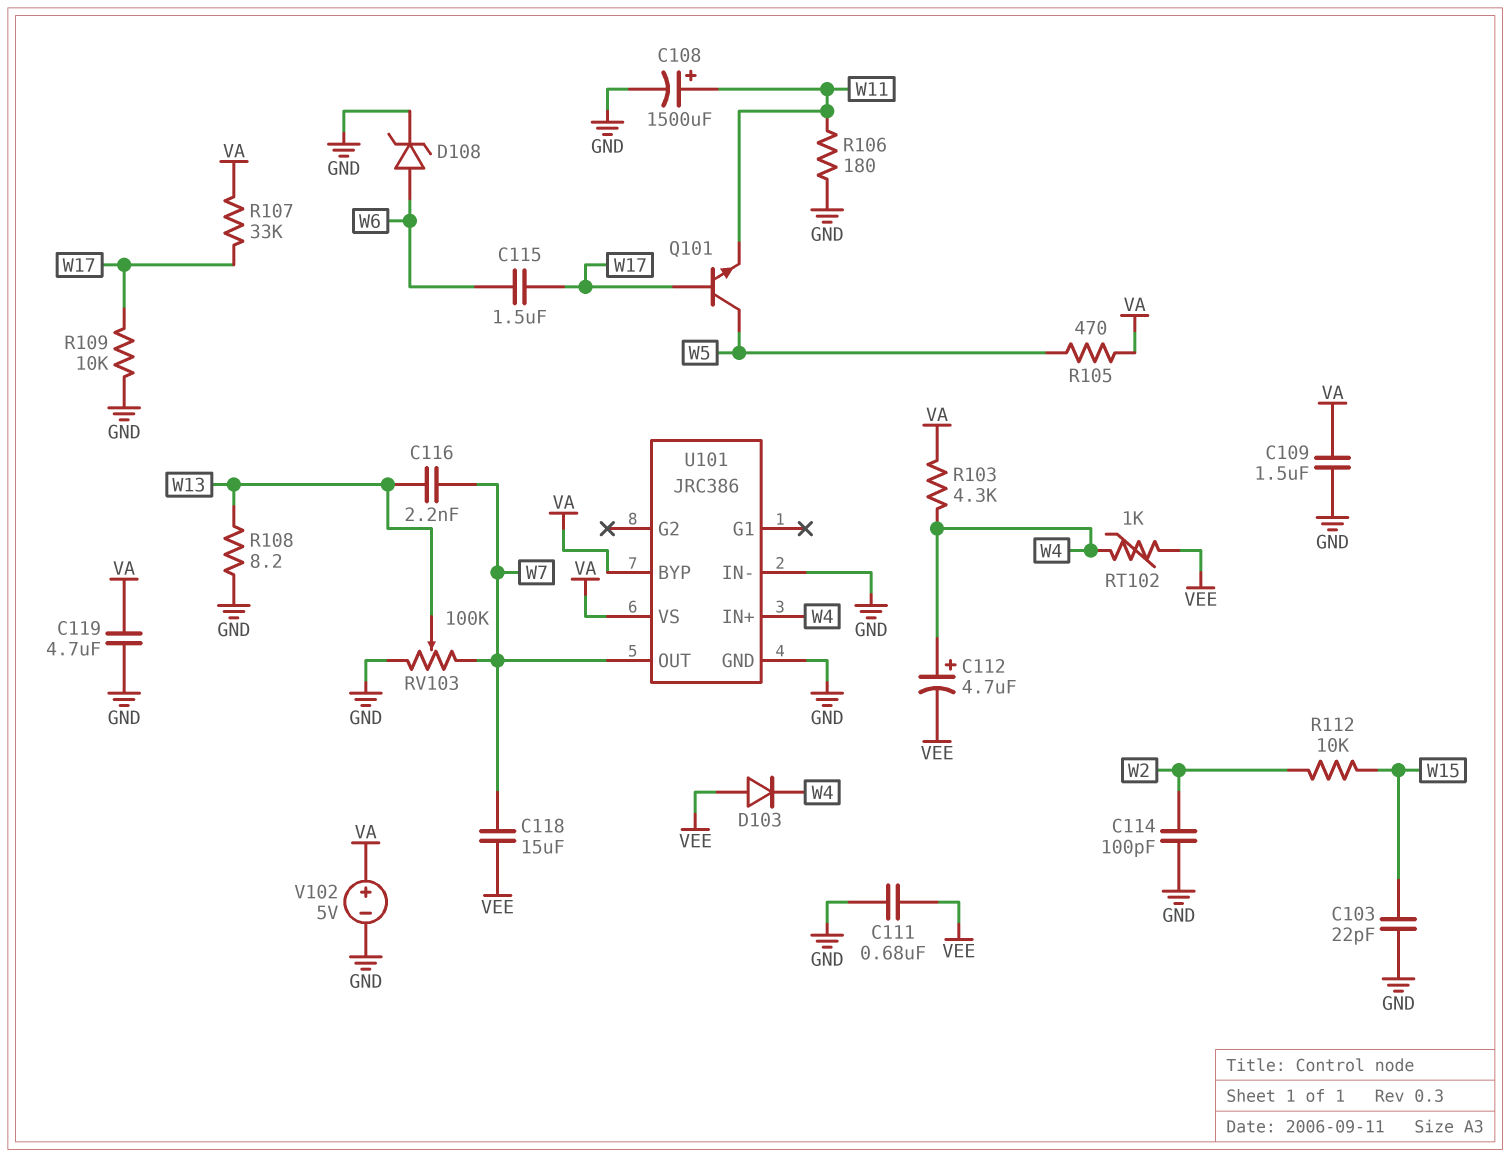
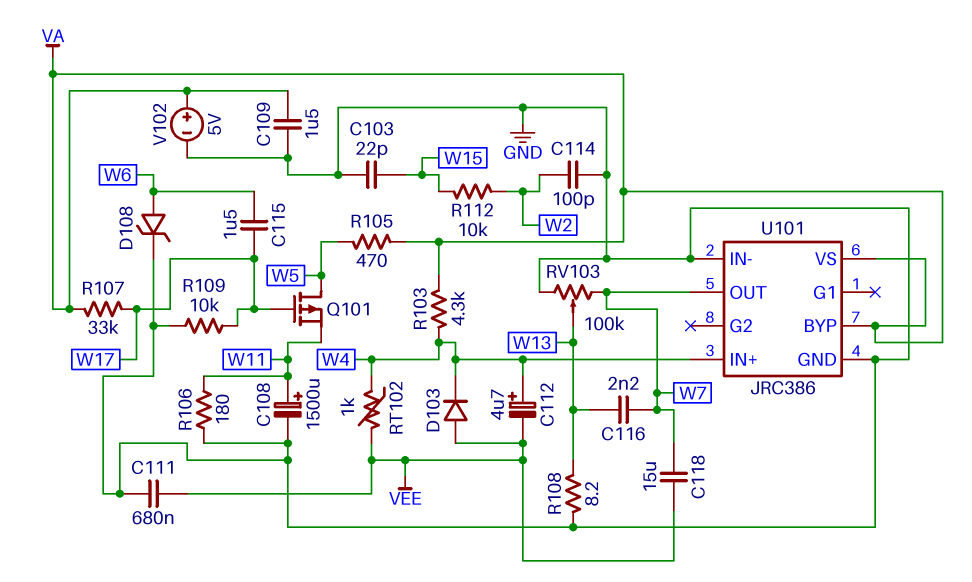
C119: 4.7uF (GND, VA) -> none
Q101: NPN (B W17, C W5, E W11) -> PMOS (G W17, D W5, S W11)

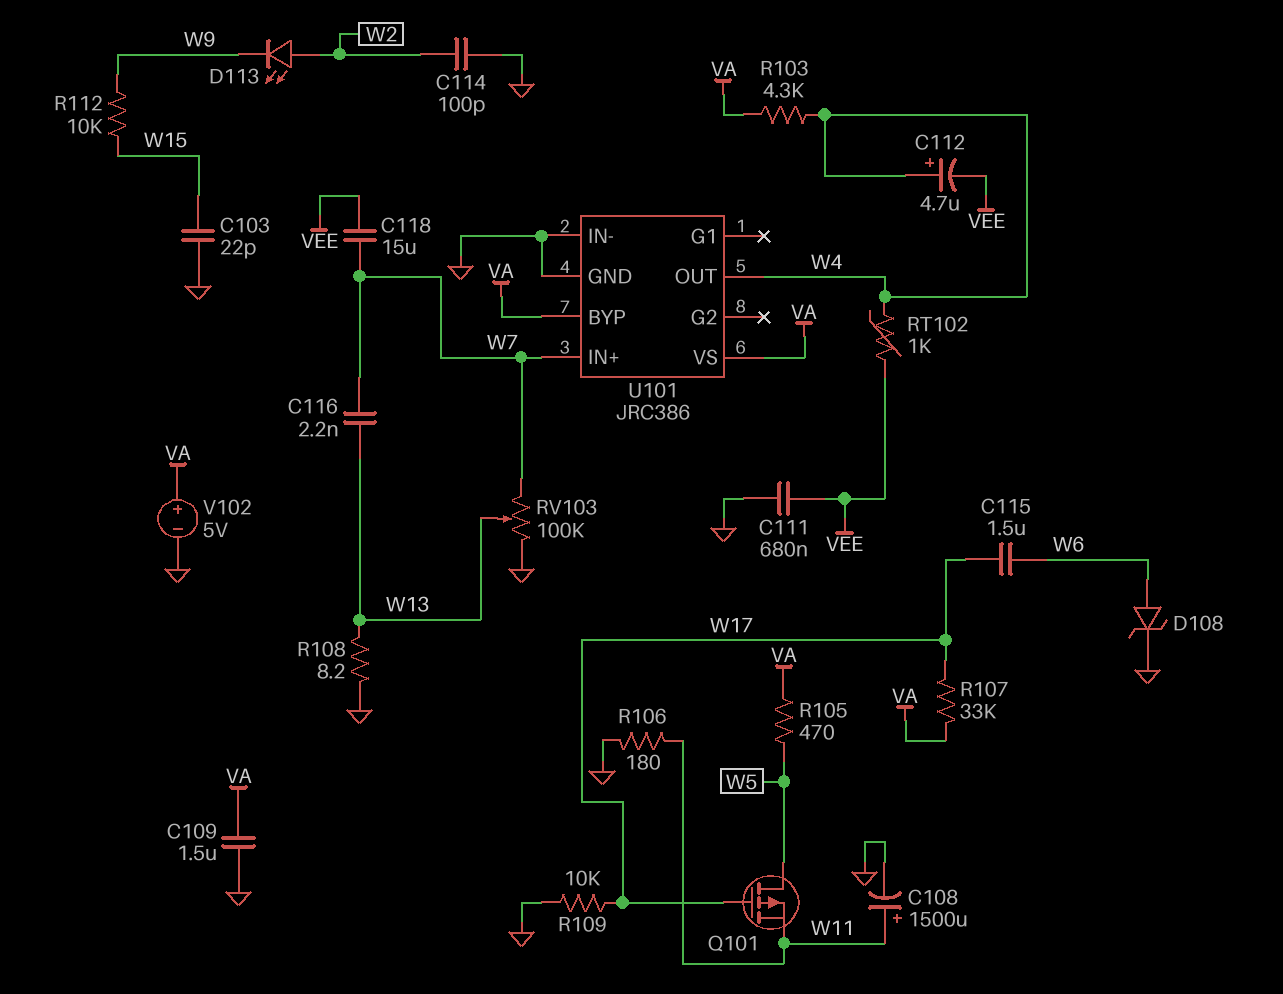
D103: diode (A VEE, K W4) -> none
D113: none -> LED (A W2, K W9)
R112: 10k (W2, W15) -> 10k (W9, W15)
U101 pin IN+: W4 -> W7
U101 pin OUT: W7 -> W4

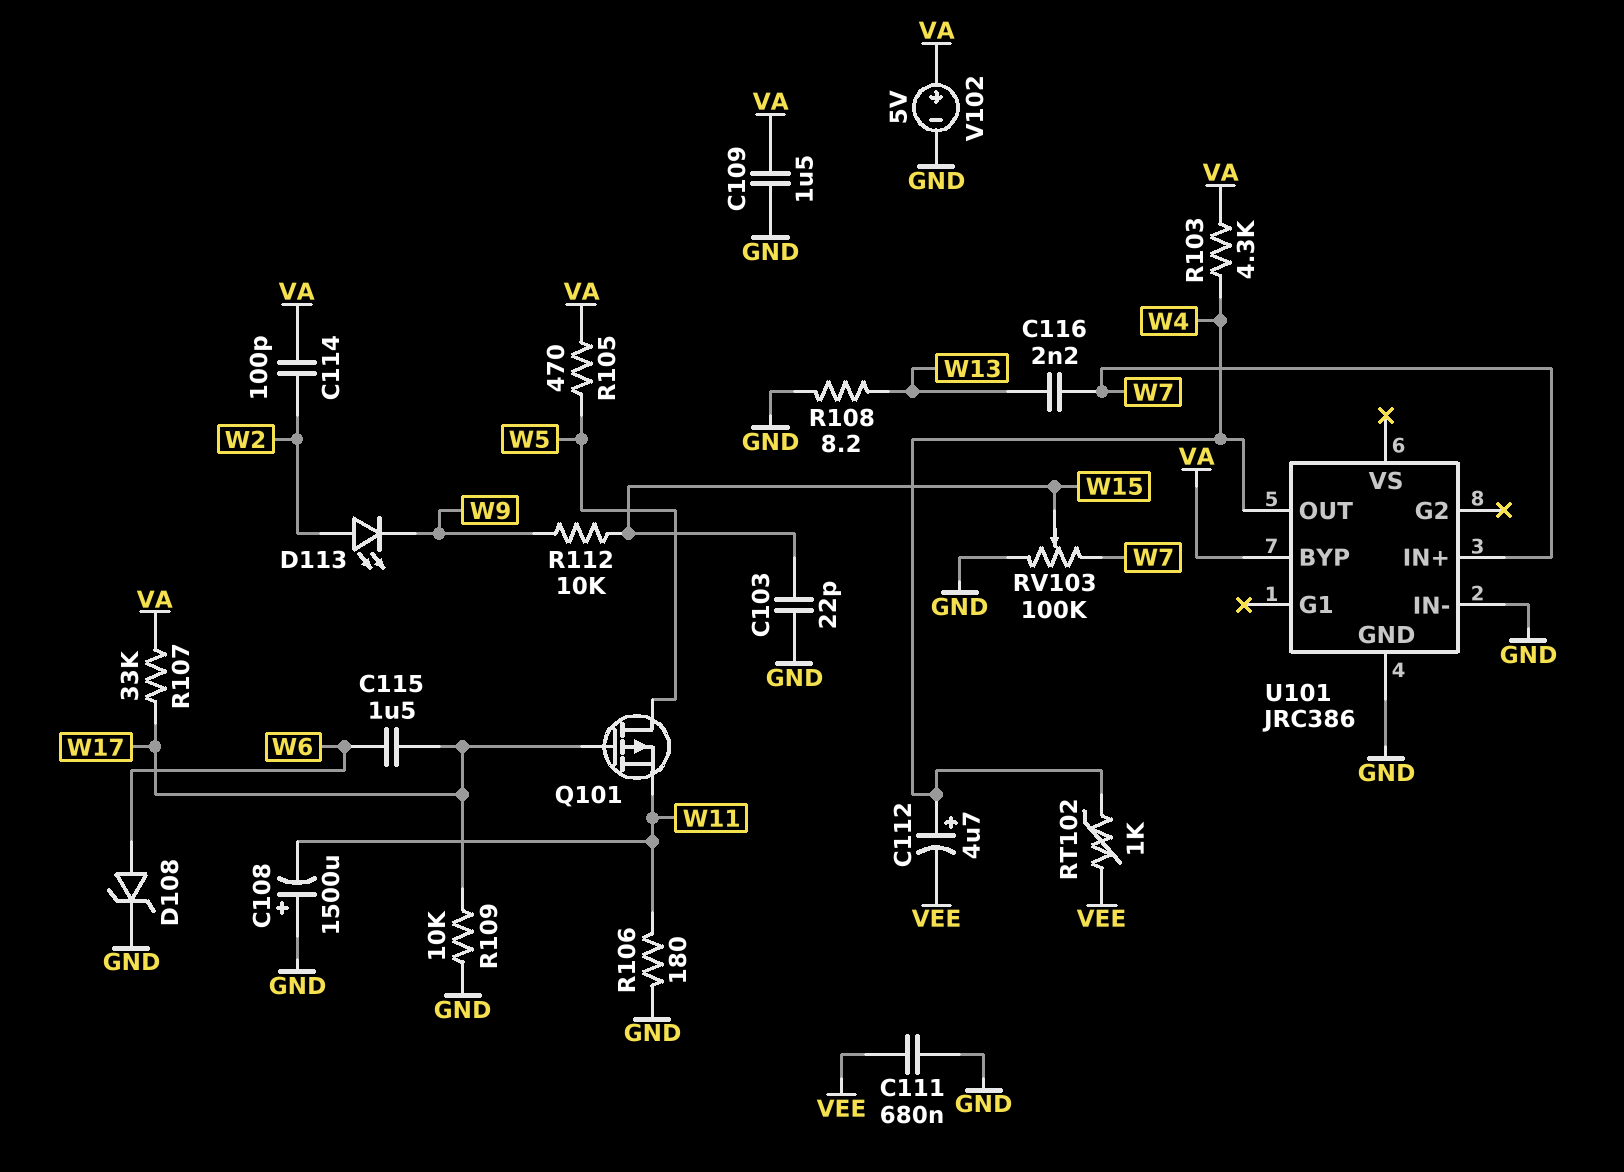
C108: 1500uF (plus W11, minus GND) -> 1500uF (plus GND, minus W11)
C114: 100pF (GND, W2) -> 100pF (VA, W2)
C118: 15uF (VEE, W7) -> none
RV103: 100k (GND, W7, wiper W13) -> 100k (GND, W7, wiper W15)
U101 pin VS: VA -> none

